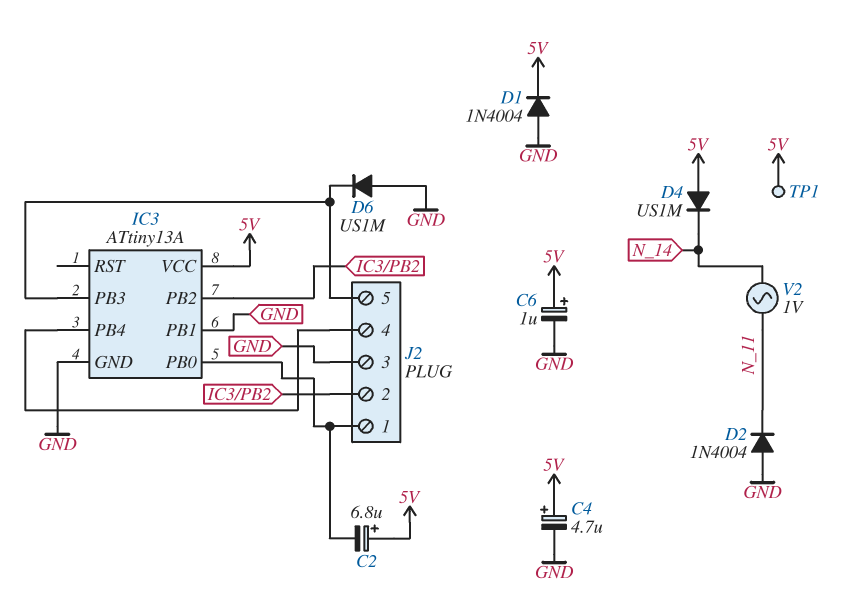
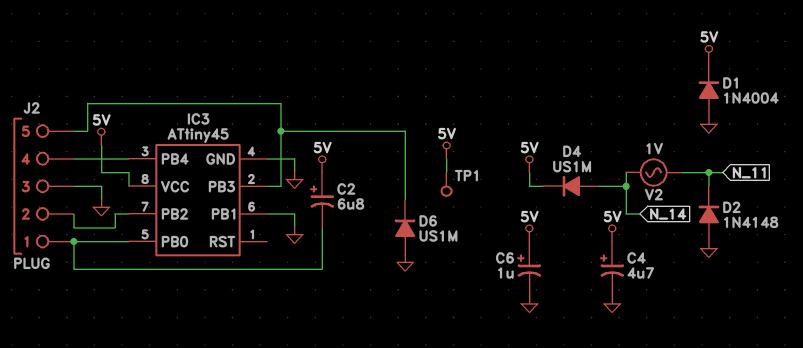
D2: diode 1N4004 (A GND, K N_11) -> diode 1N4148 (A GND, K N_11)
D4: diode US1M (A 5V, K N_14) -> diode US1M (A N_14, K 5V)
IC3: ATtiny13A -> ATtiny45

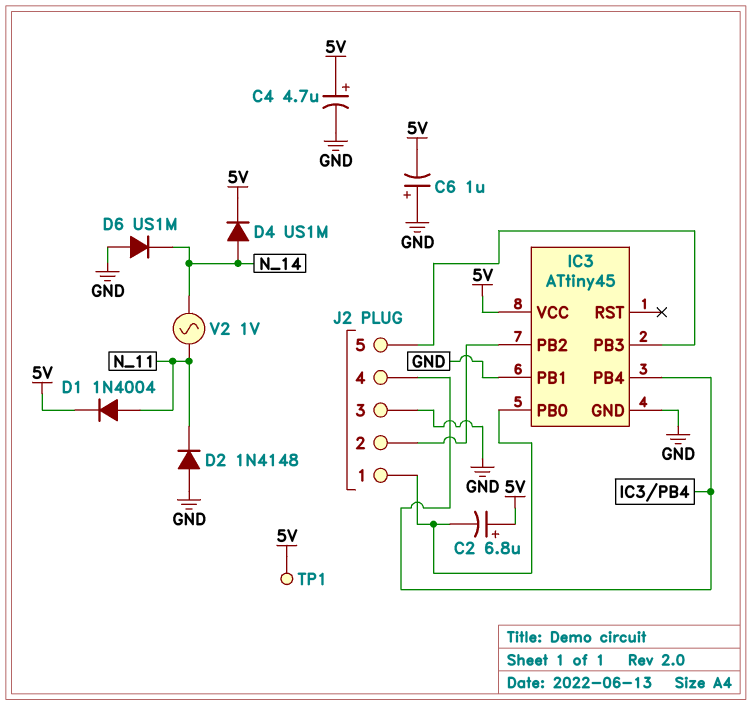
C6: 1uF (plus 5V, minus GND) -> 1uF (plus GND, minus 5V)
D1: diode 1N4004 (A GND, K 5V) -> diode 1N4004 (A N_11, K 5V)
D6: diode US1M (A GND, K IC3/PB3) -> diode US1M (A GND, K N_14)

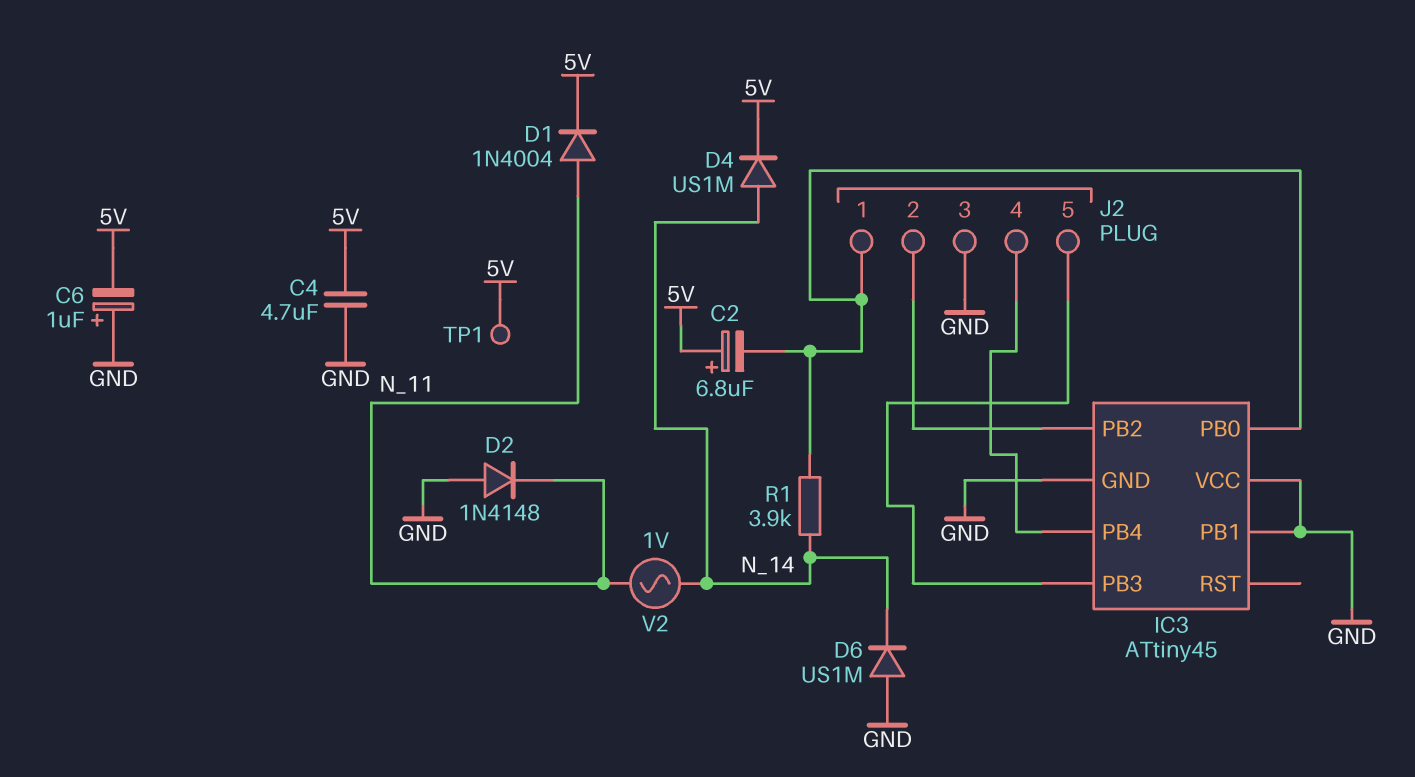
C4: 4.7uF (plus 5V, minus GND) -> 4.7uF (5V, GND)
IC3 pin VCC: 5V -> GND
R1: none -> 3.9k (IC3/PB0, N_14)

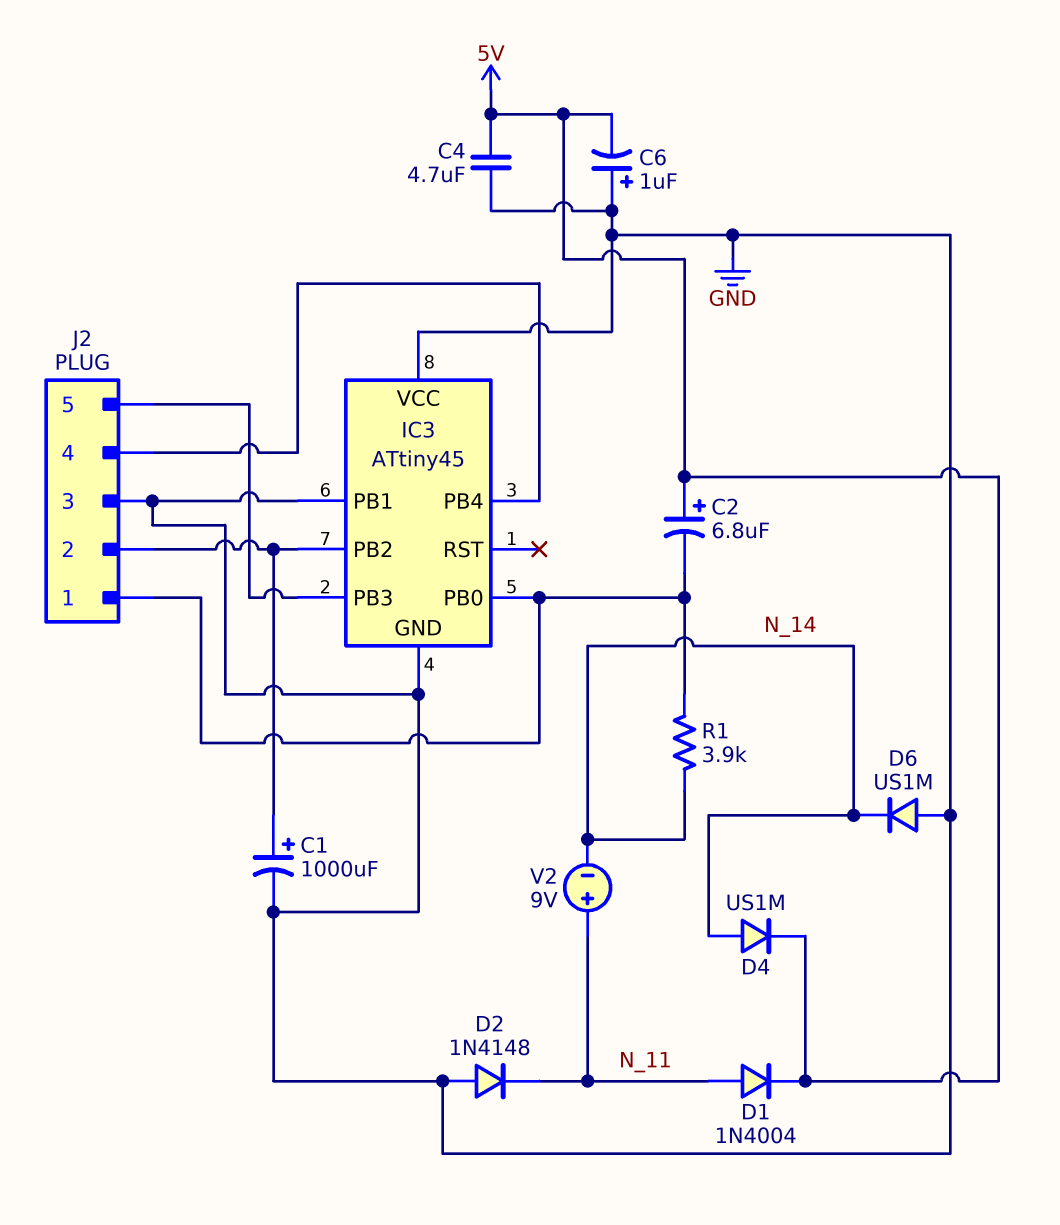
C1: none -> 1000uF (plus IC3/PB2, minus GND)
TP1: test point (5V) -> none
V2: AC 1V (N_11, N_14) -> 9V (plus N_11, minus N_14)

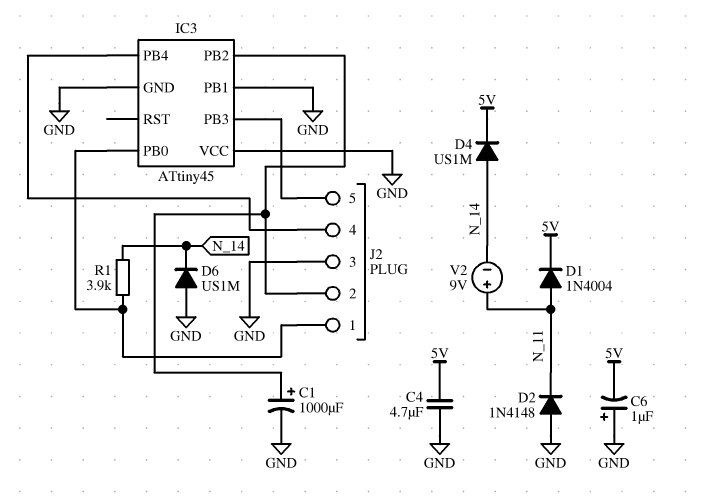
C2: 6.8uF (plus 5V, minus IC3/PB0) -> none

